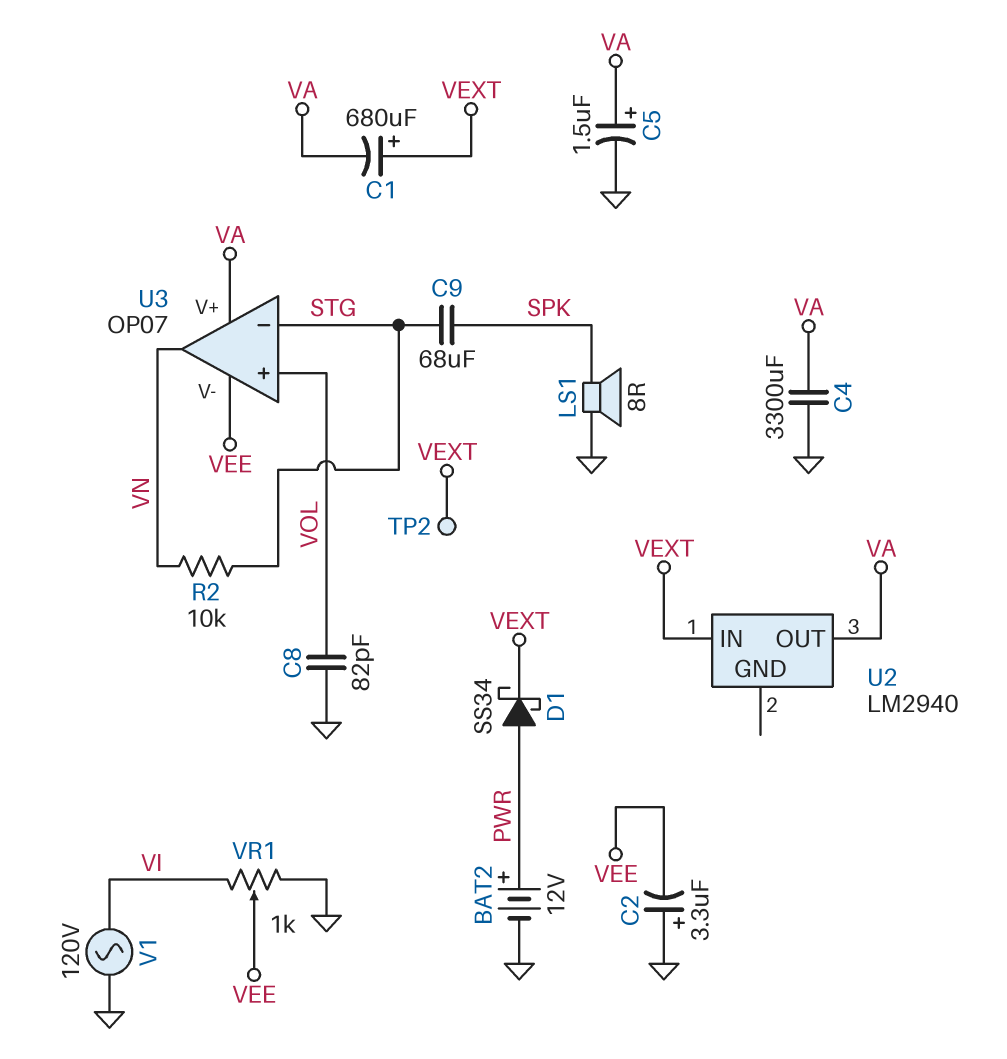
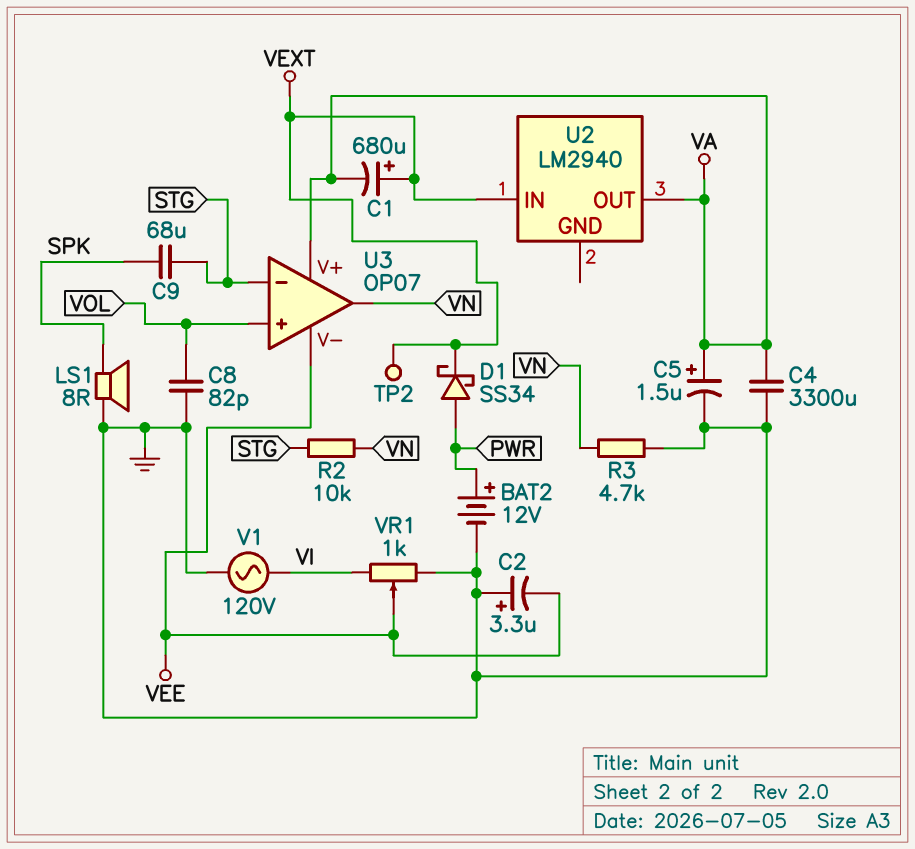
R3: none -> 4.7k (GND, VN)

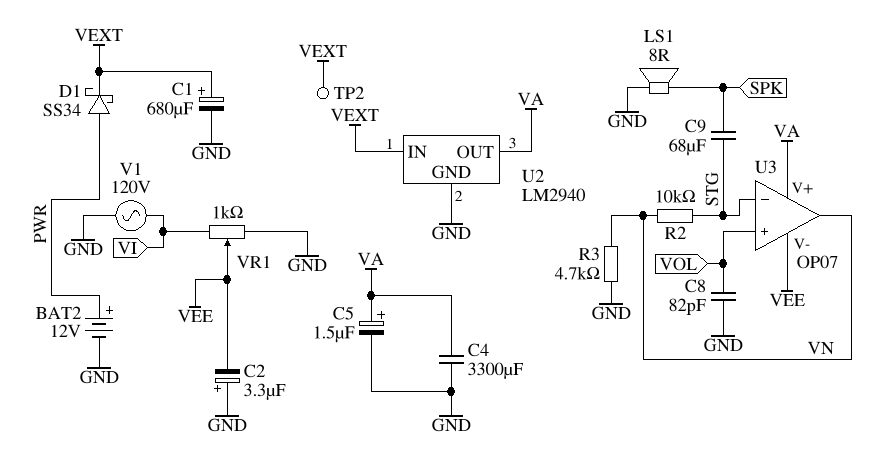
C1: 680uF (plus VEXT, minus VA) -> 680uF (plus VEXT, minus GND)
U2 pin GND: none -> GND

